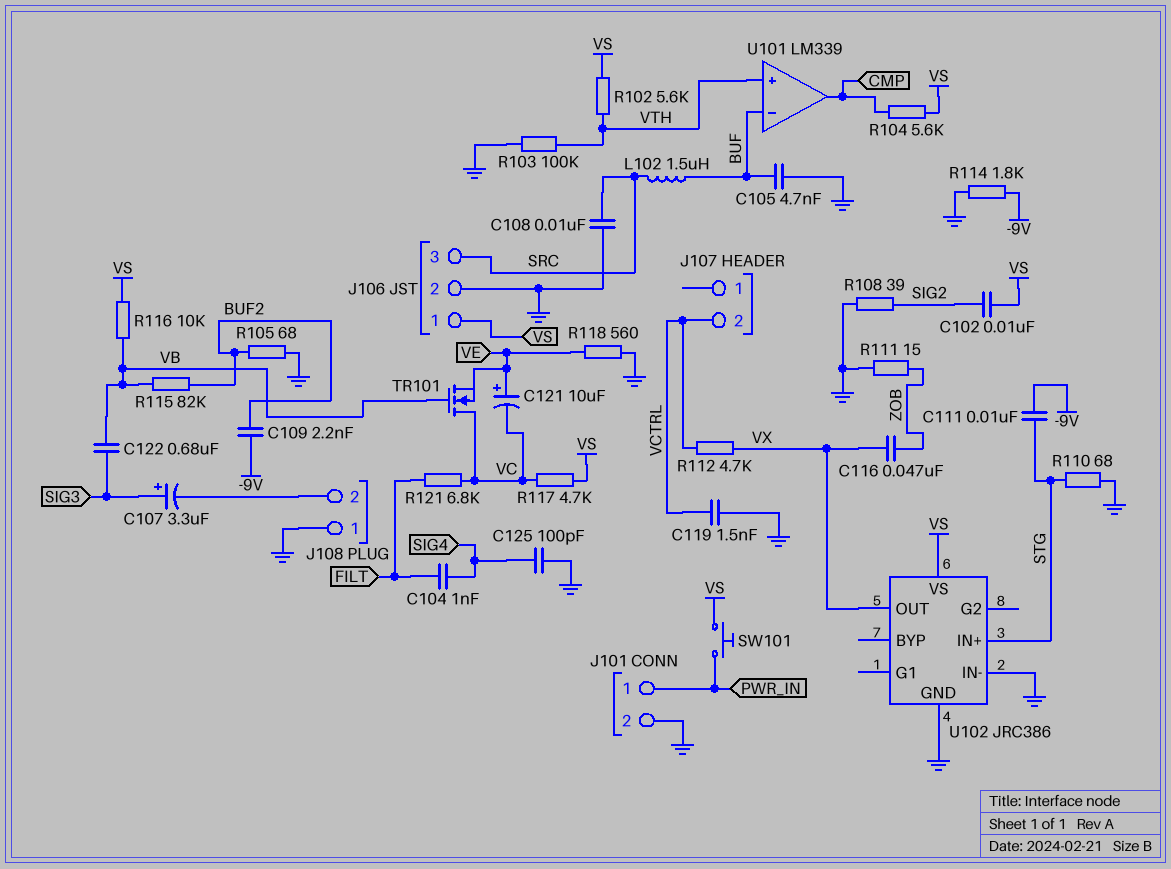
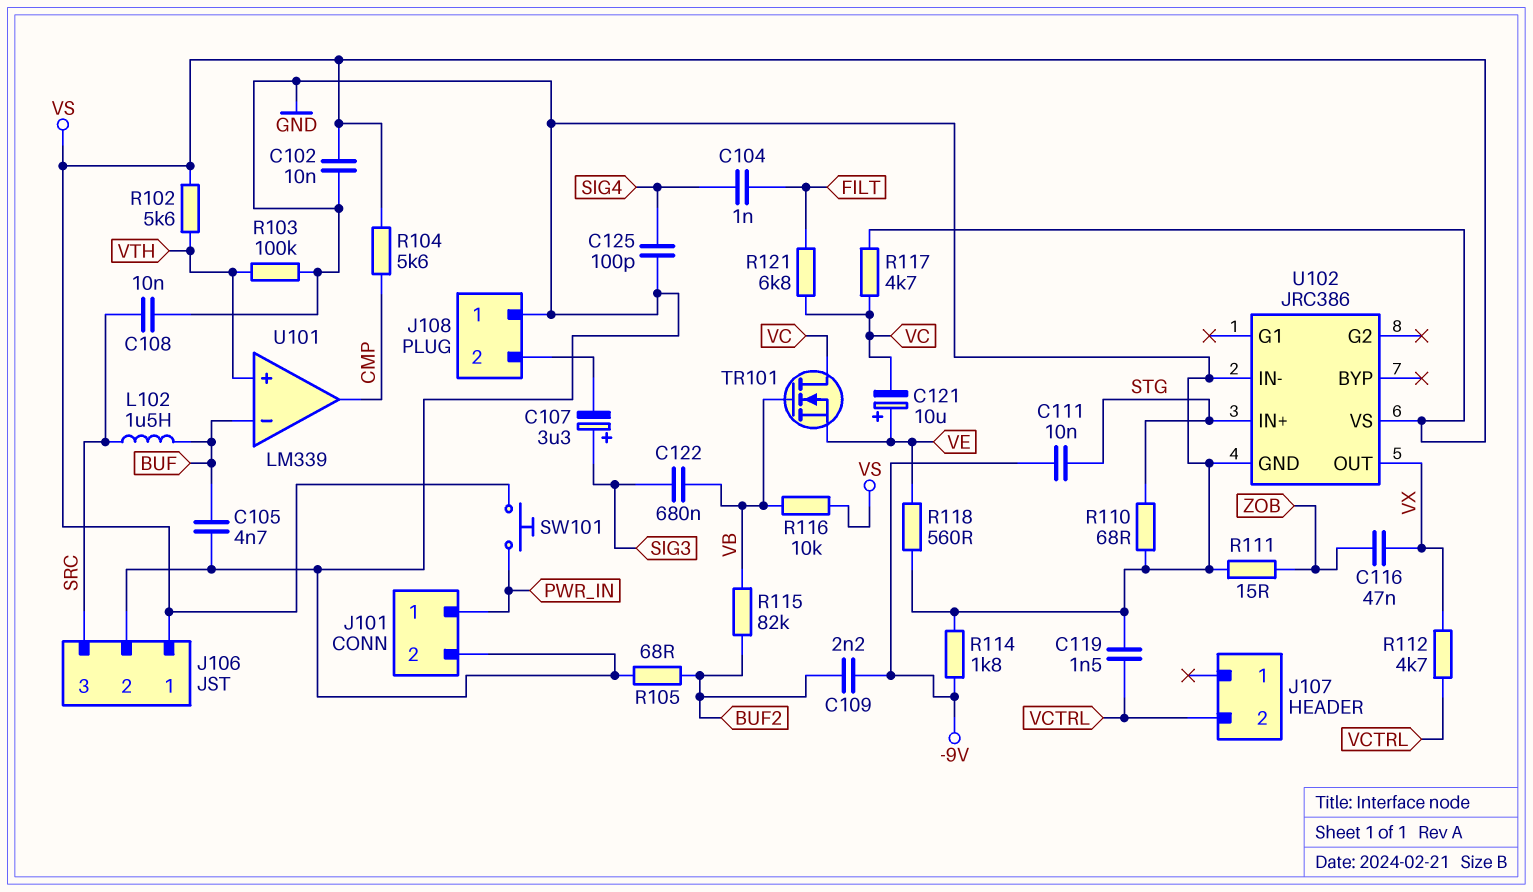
C102: 10nF (SIG2, VS) -> 10nF (GND, VS)
R108: 39 (GND, SIG2) -> none

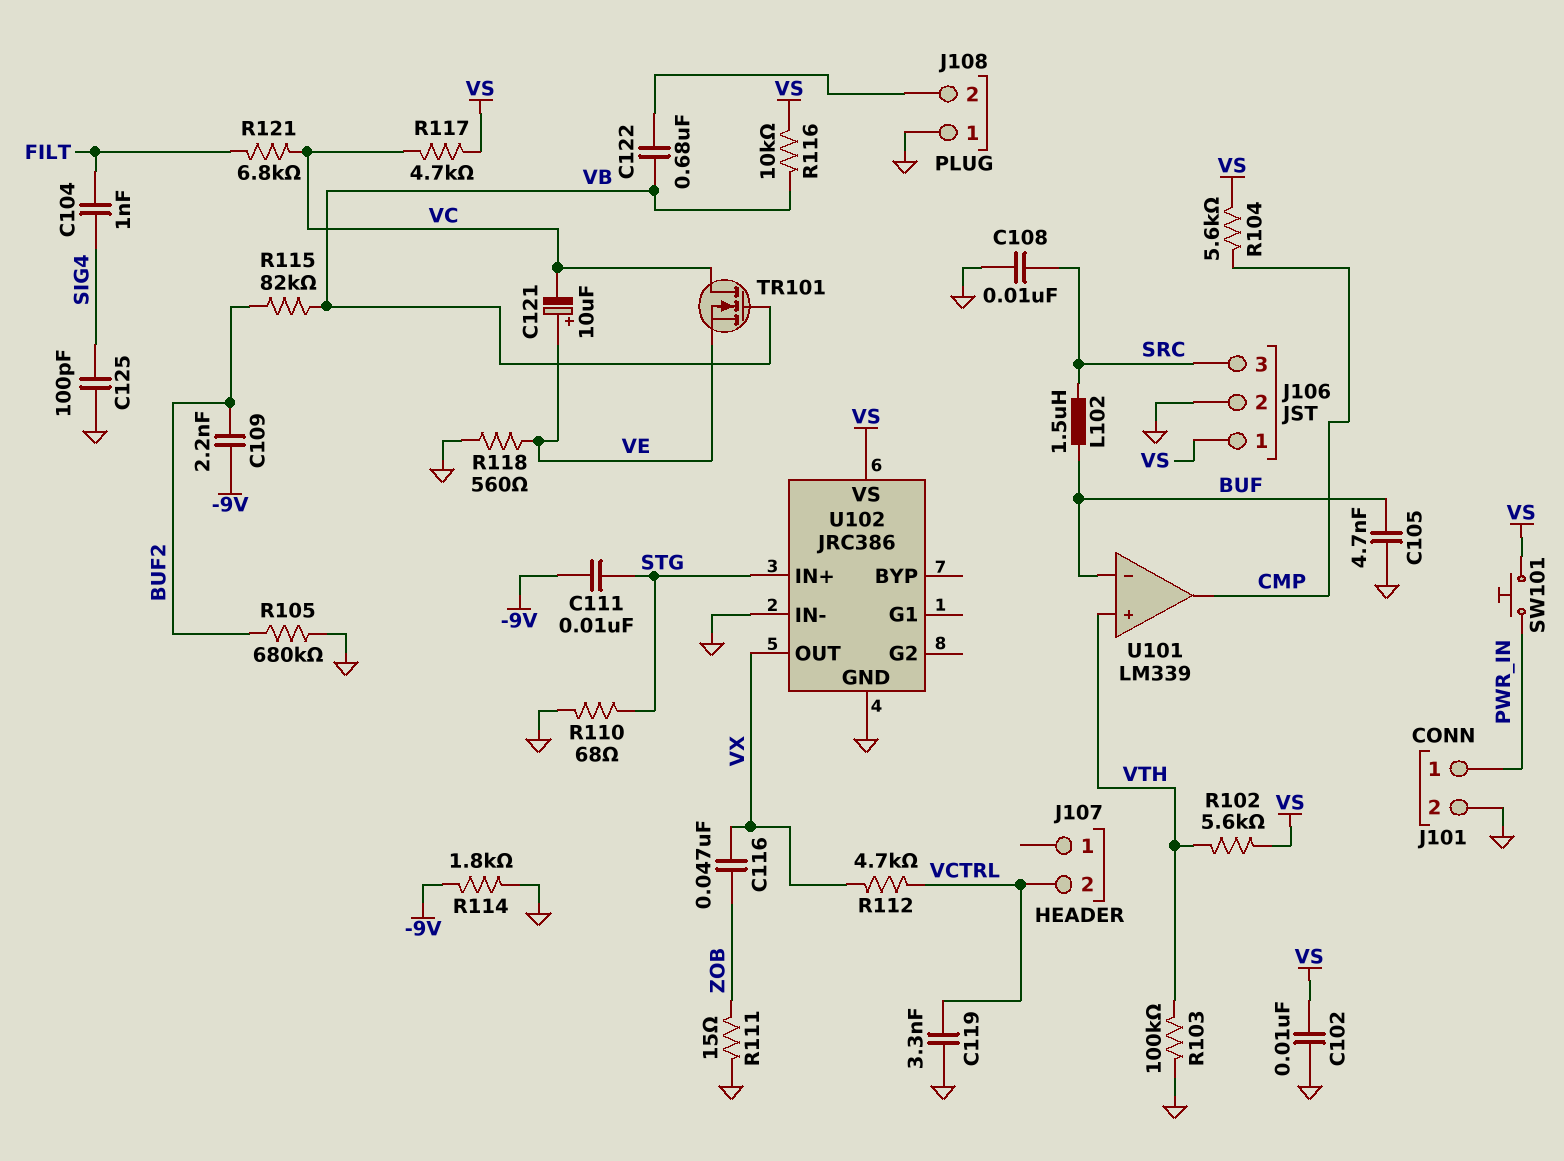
C107: 3.3uF (plus SIG3, minus J108/2) -> none
C119: 1.5nF (GND, VCTRL) -> 3.3nF (GND, VCTRL)
C122: 680nF (SIG3, VB) -> 680nF (J108/2, VB)
R105: 68 (BUF2, GND) -> 680k (BUF2, GND)

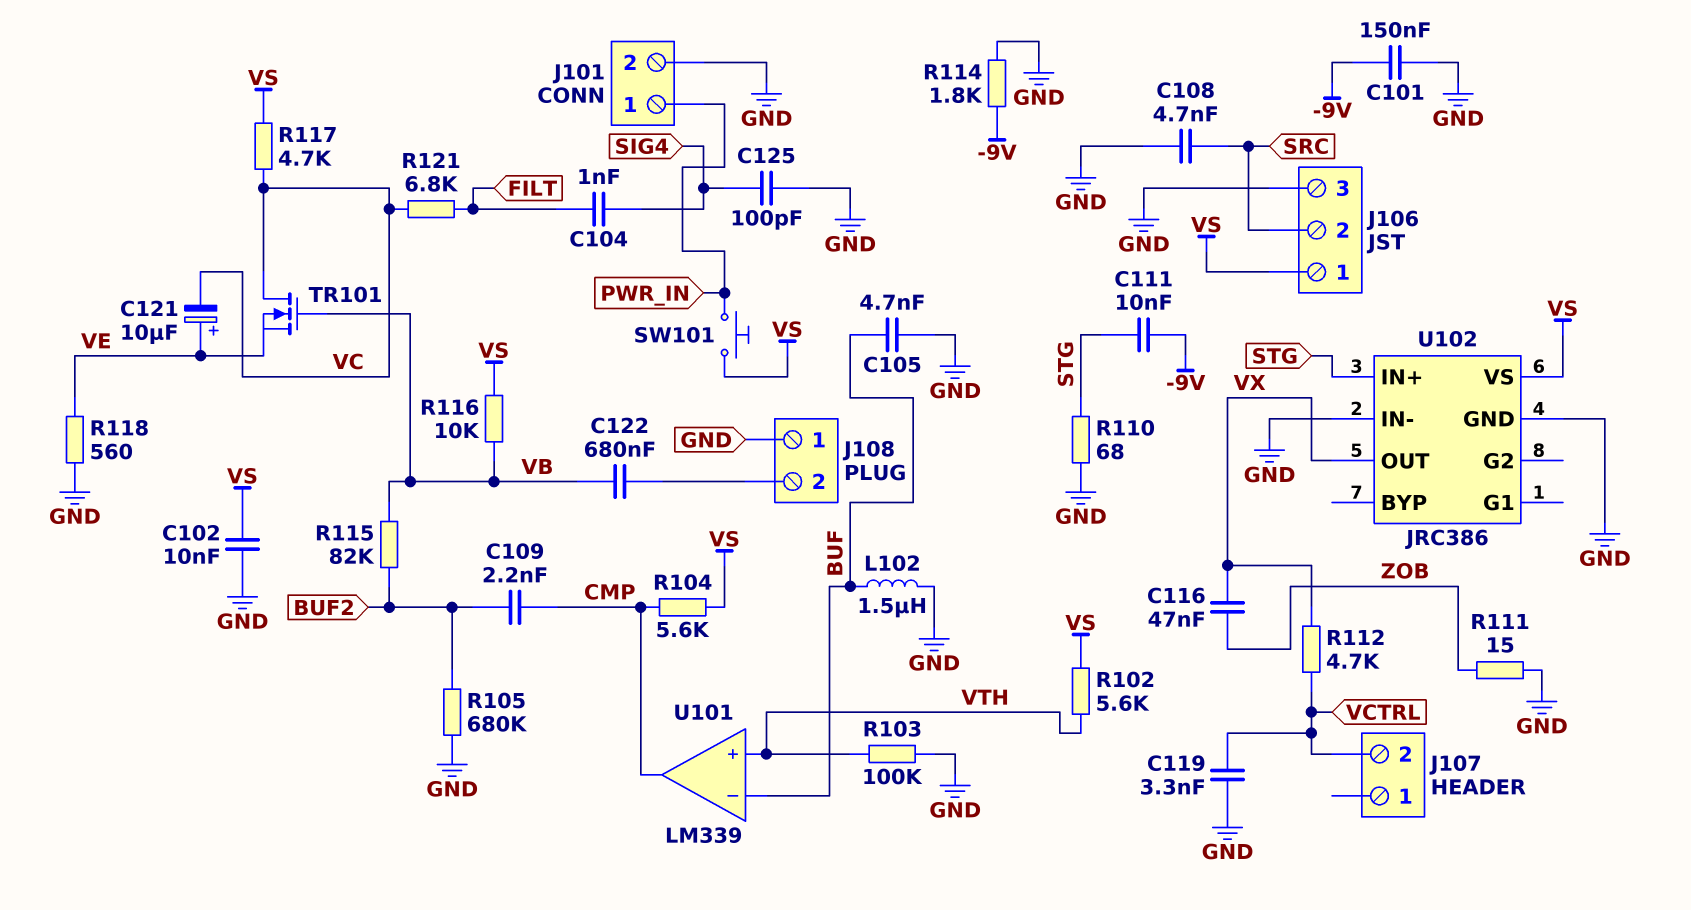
C101: none -> 150nF (-9V, GND)
C108: 10nF (GND, SRC) -> 4.7nF (GND, SRC)
C109: 2.2nF (-9V, BUF2) -> 2.2nF (BUF2, CMP)
J106 pin 2: GND -> SRC
J106 pin 3: SRC -> GND
L102: 1.5uH (BUF, SRC) -> 1.5uH (BUF, GND)

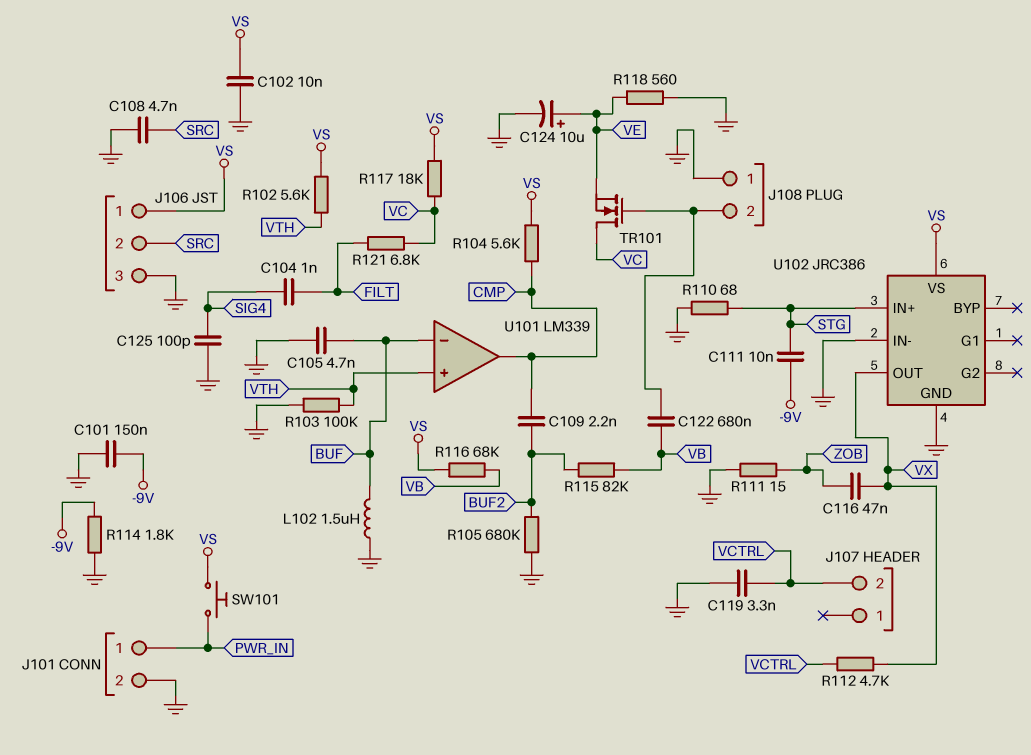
C121: 10uF (plus VE, minus VC) -> none
C124: none -> 10uF (plus VE, minus GND)
R116: 10k (VB, VS) -> 68k (VB, VS)
R117: 4.7k (VC, VS) -> 18k (VC, VS)
TR101: NMOS (G VB, D VC, S VE) -> NMOS (G J108/2, D VC, S VE)

